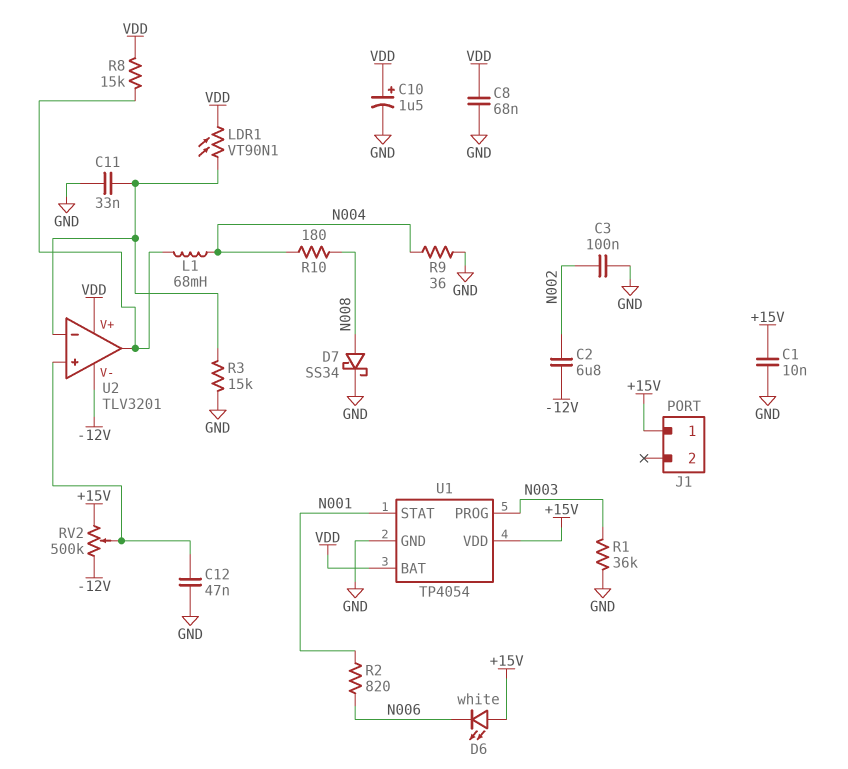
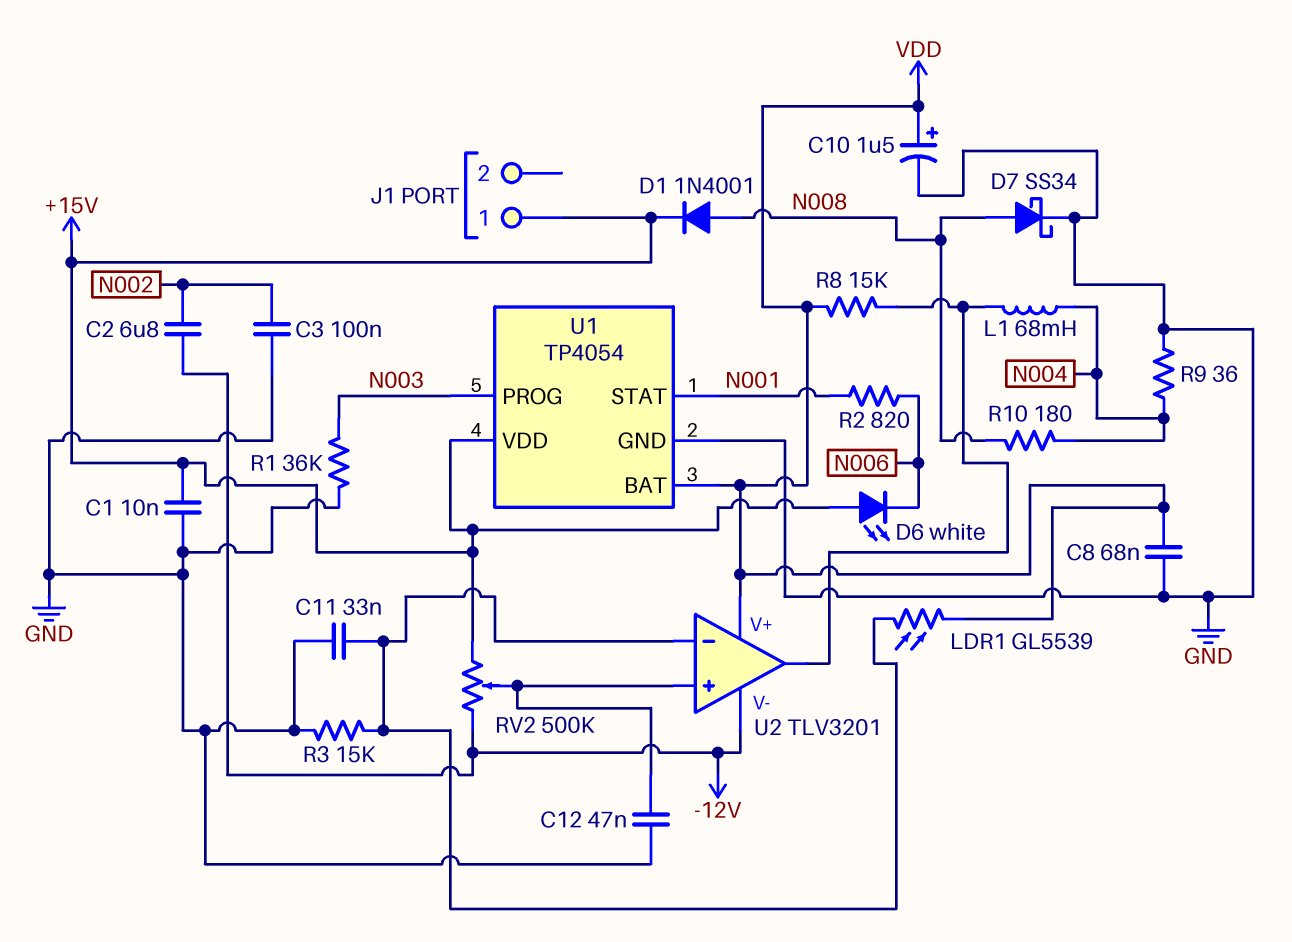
D1: none -> diode 1N4001 (A N008, K +15V)
LDR1: VT90N1 (U2/in-, VDD) -> GL5539 (U2/in-, VDD)

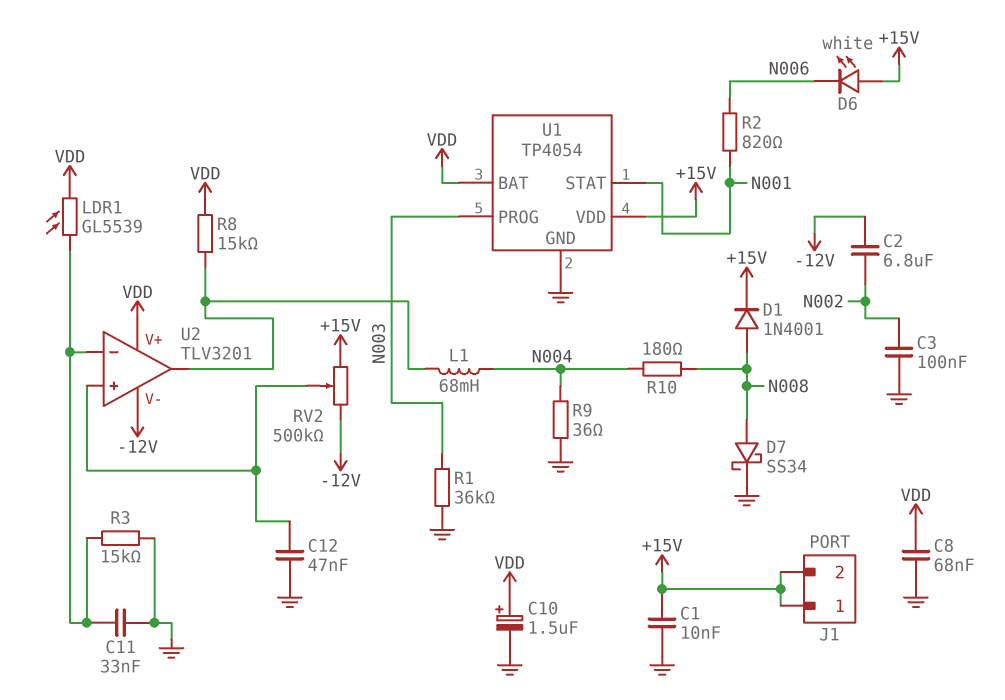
J1 pin 2: none -> +15V

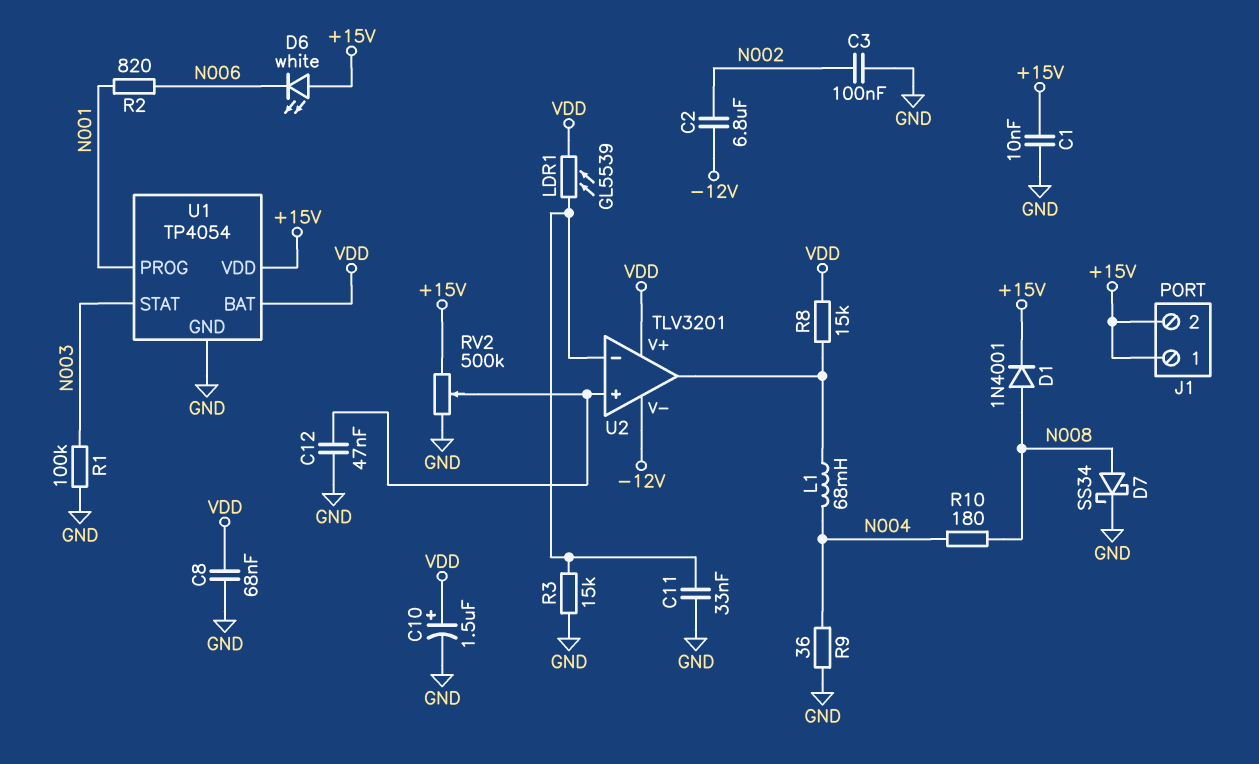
R1: 36k (GND, N003) -> 100k (GND, N003)
RV2: 500k (+15V, -12V, wiper U2/in+) -> 500k (+15V, GND, wiper U2/in+)
U1 pin PROG: N003 -> N001
U1 pin STAT: N001 -> N003

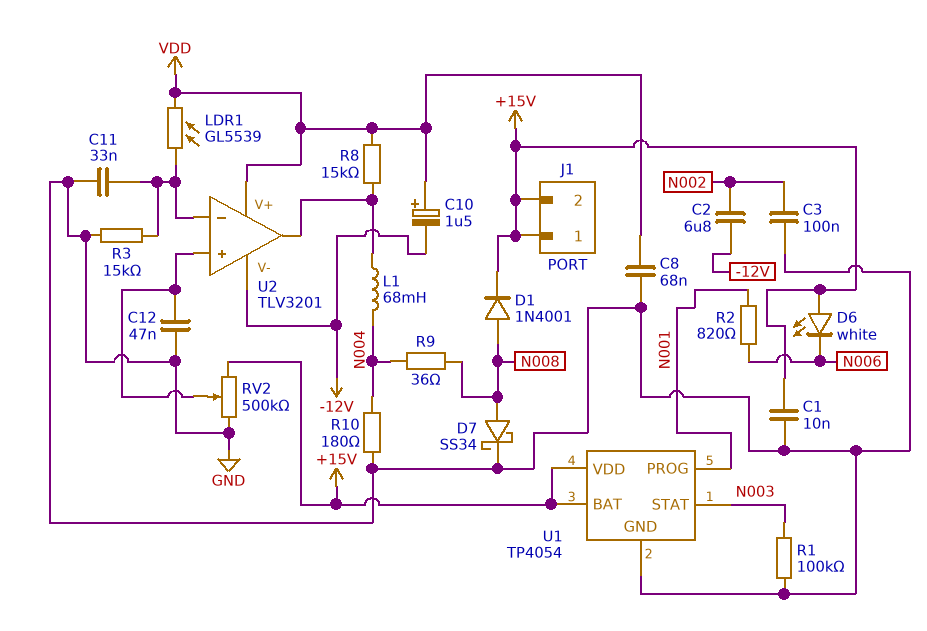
C10: 1.5uF (plus VDD, minus GND) -> 1.5uF (plus VDD, minus -12V)
R9: 36 (GND, N004) -> 36 (N004, N008)
R10: 180 (N004, N008) -> 180 (GND, N004)
U1 pin BAT: VDD -> +15V

